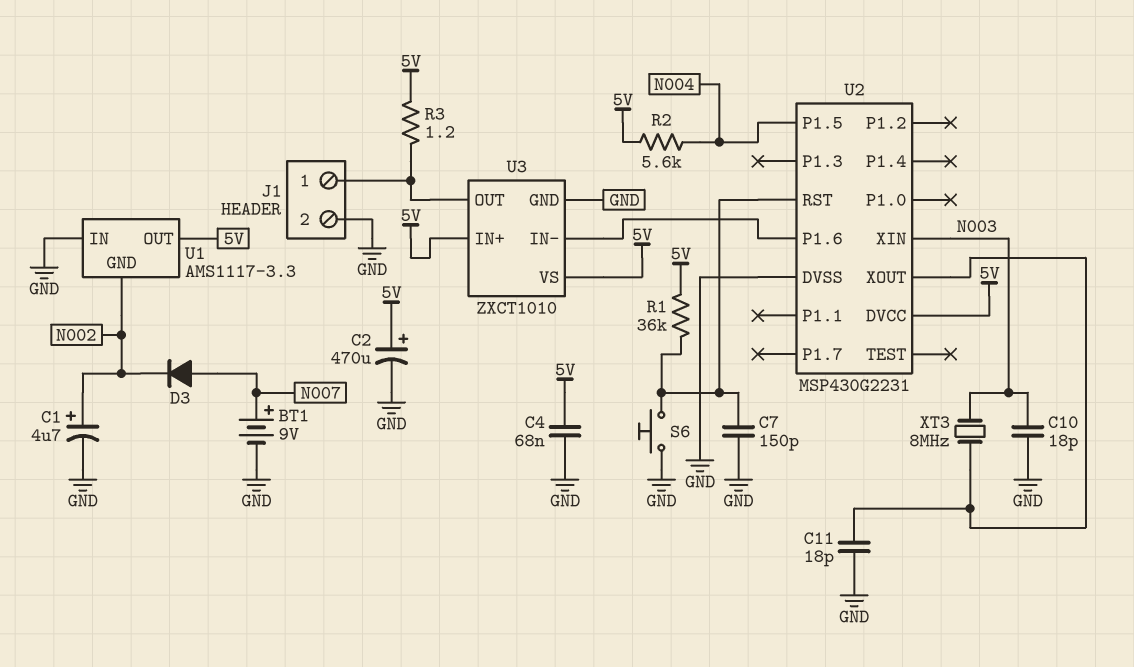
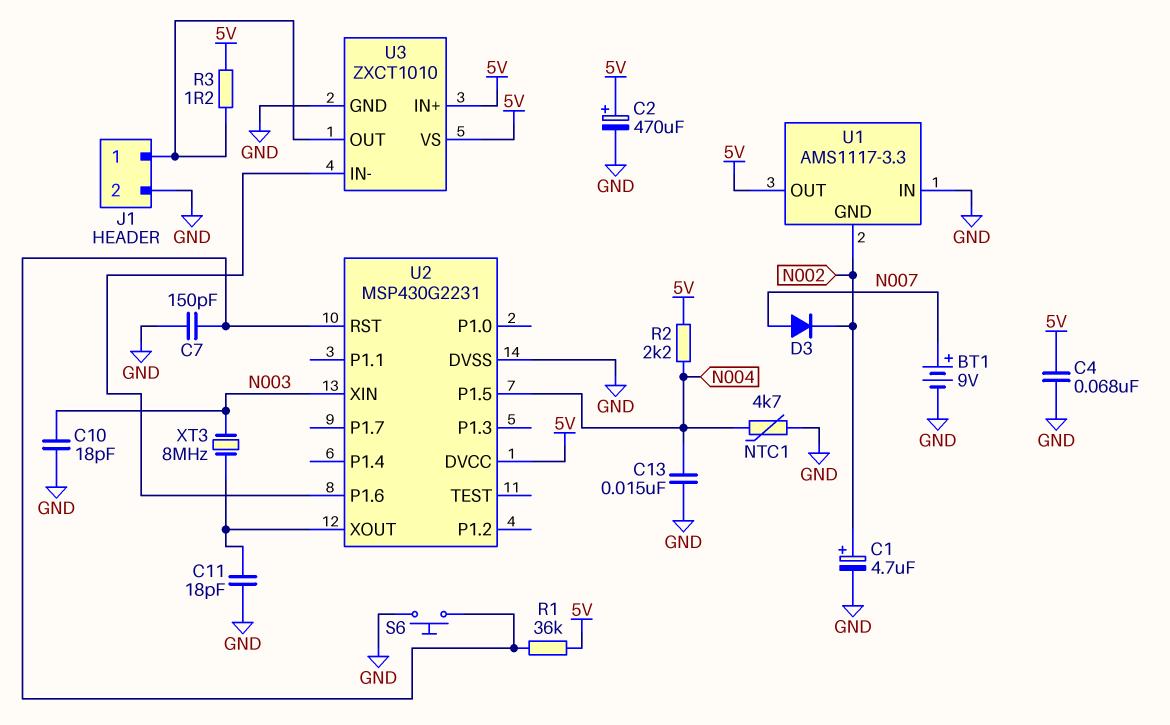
C13: none -> 15nF (GND, N004)
NTC1: none -> 4.7k (GND, N004)
R2: 5.6k (5V, N004) -> 2.2k (5V, N004)

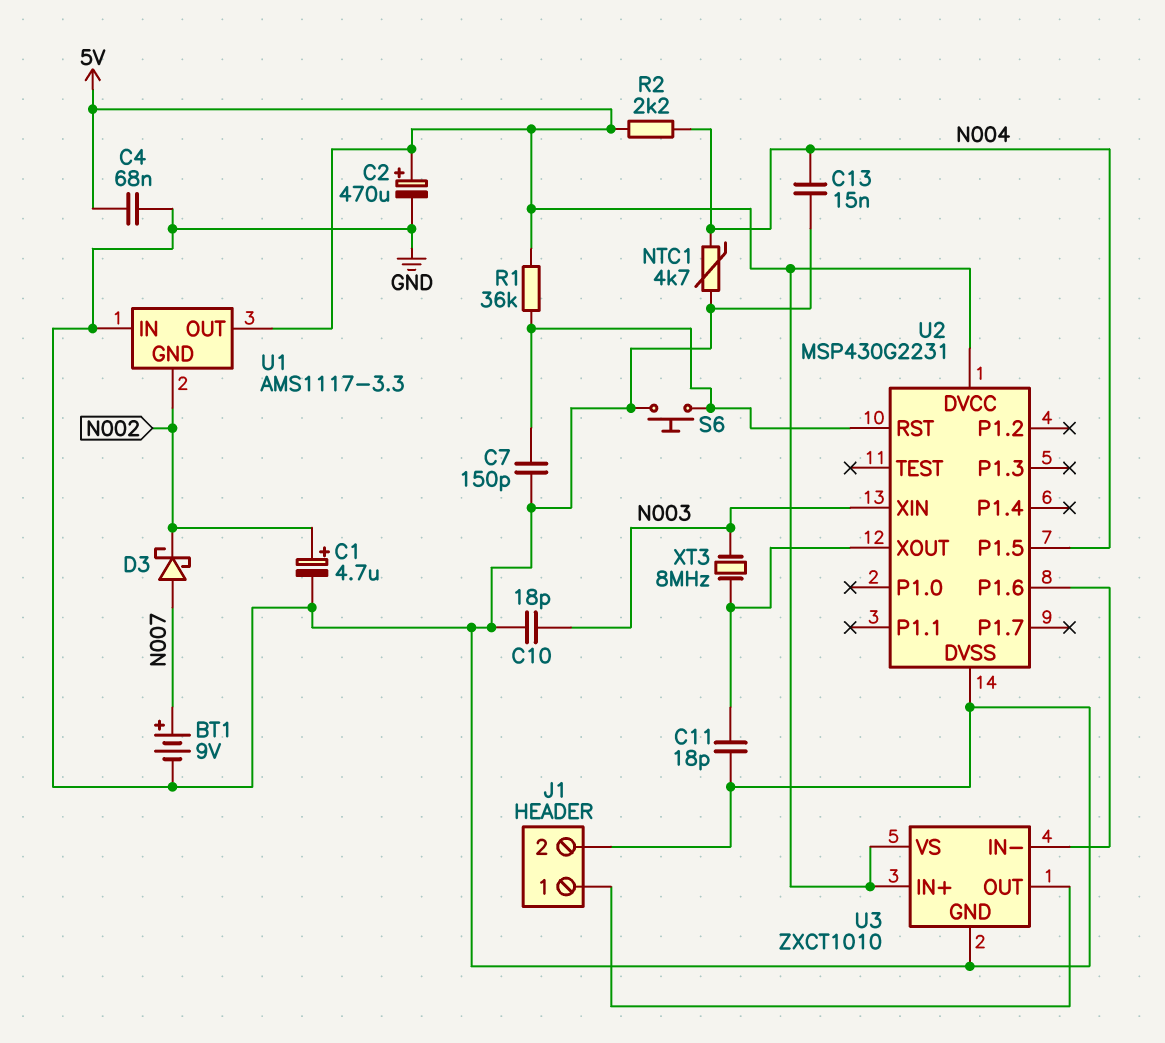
D3: diode (A N007, K N002) -> schottky (A N007, K N002)
R3: 1.2 (5V, J1/1) -> none

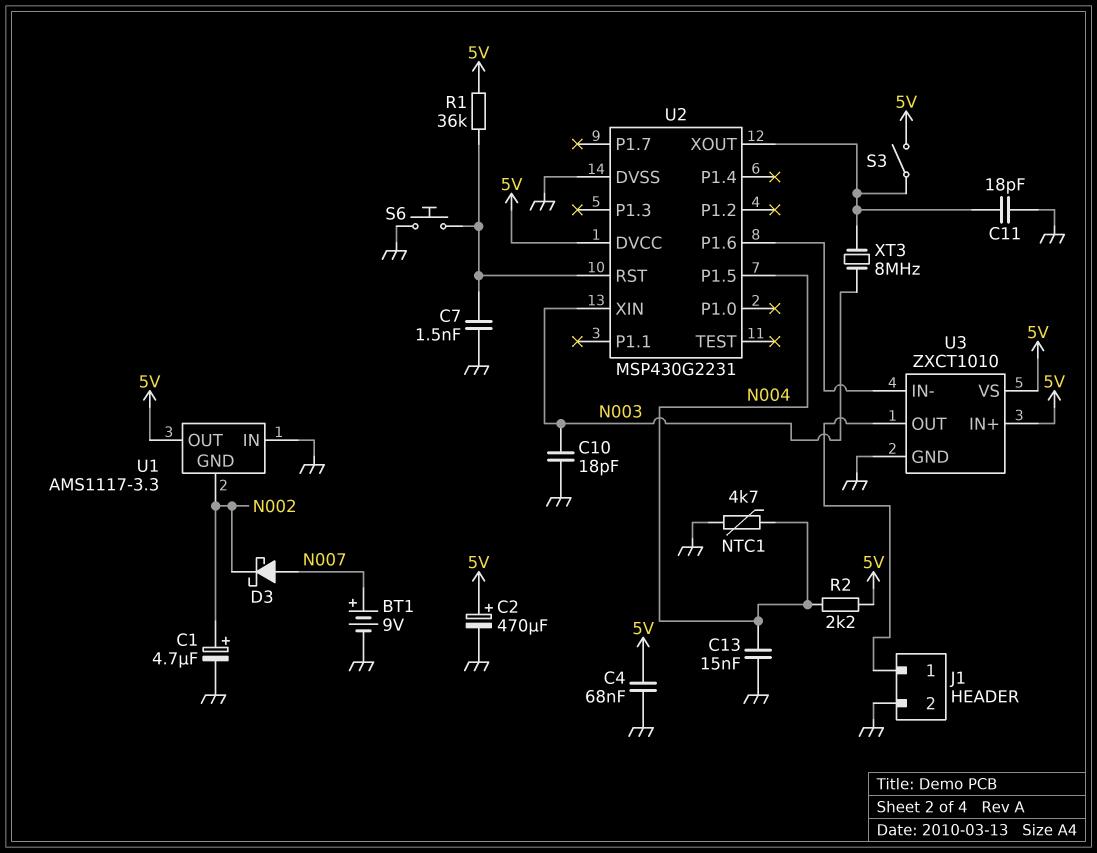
C7: 150pF (GND, U2/RST) -> 1.5nF (GND, U2/RST)
S3: none -> switch (5V, U2/XOUT)

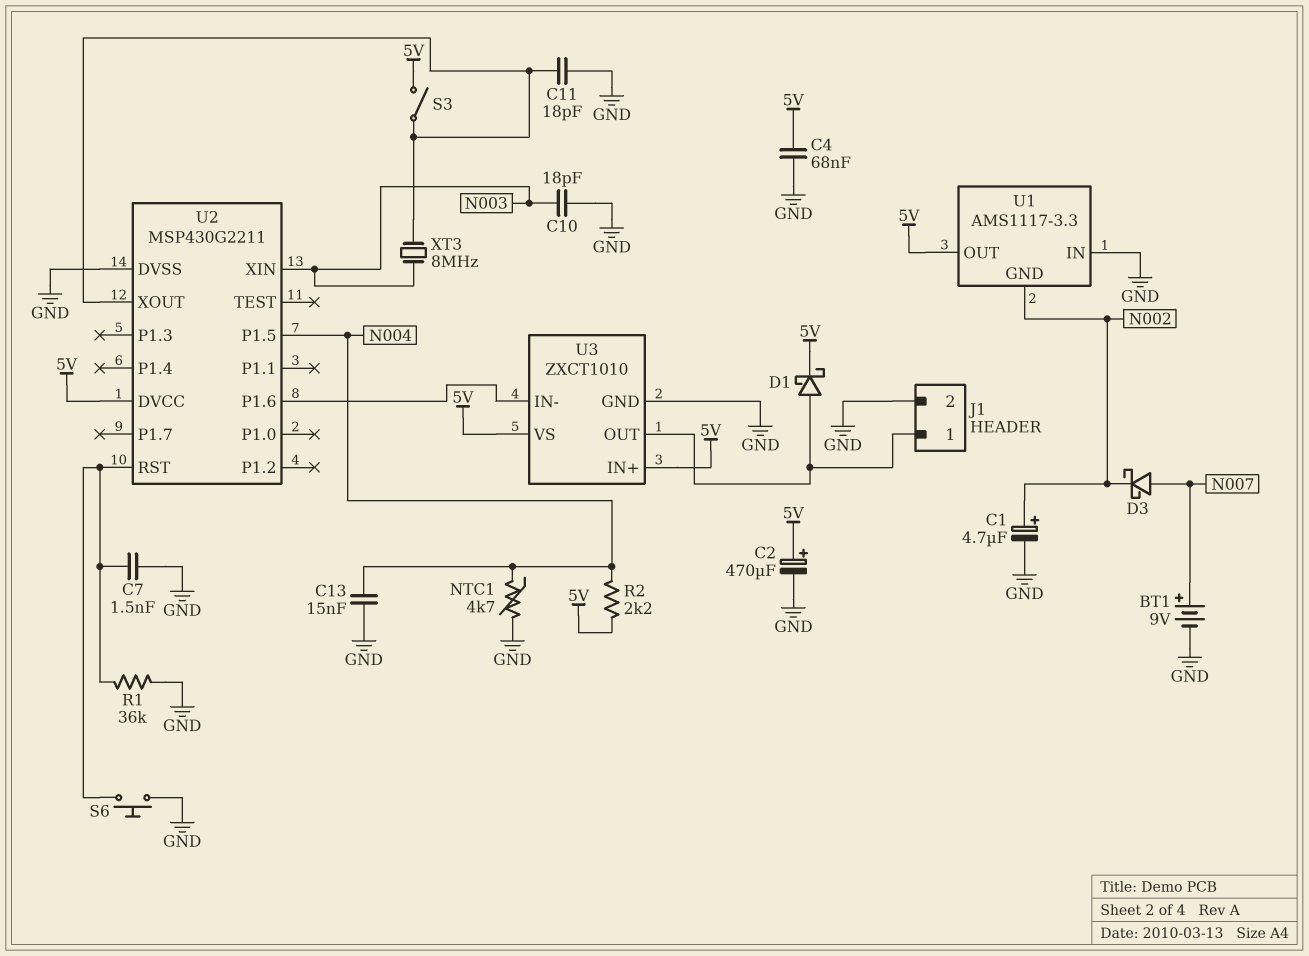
D1: none -> schottky (A J1/1, K 5V)
R1: 36k (5V, U2/RST) -> 36k (GND, U2/RST)
U2: MSP430G2231 -> MSP430G2211

